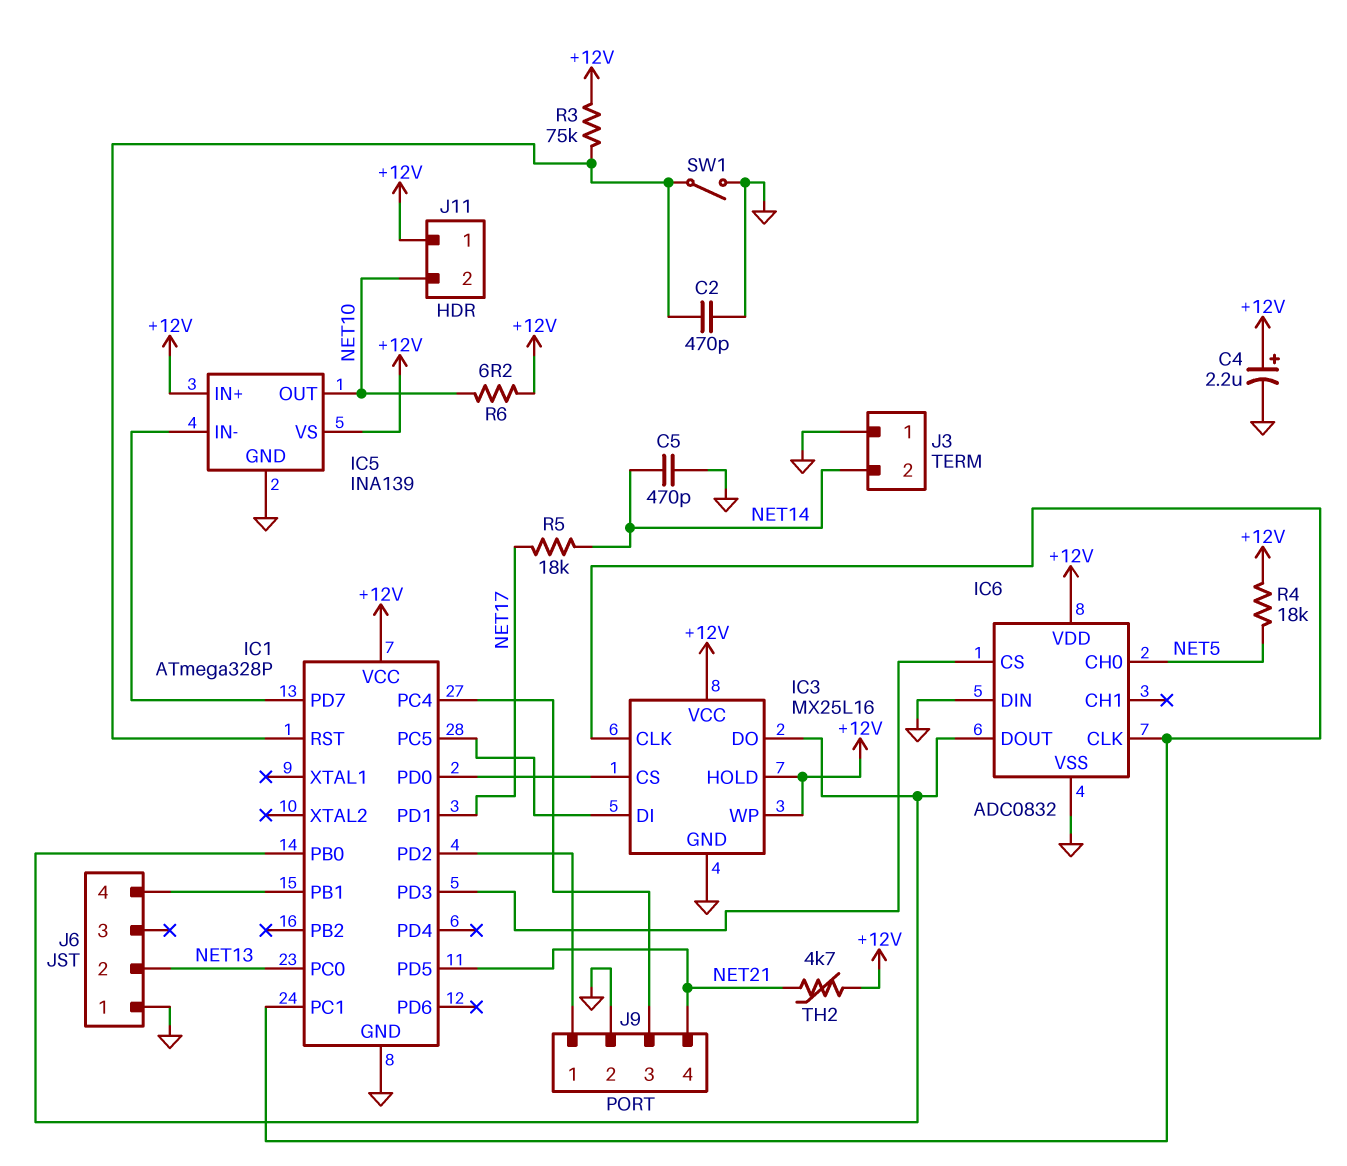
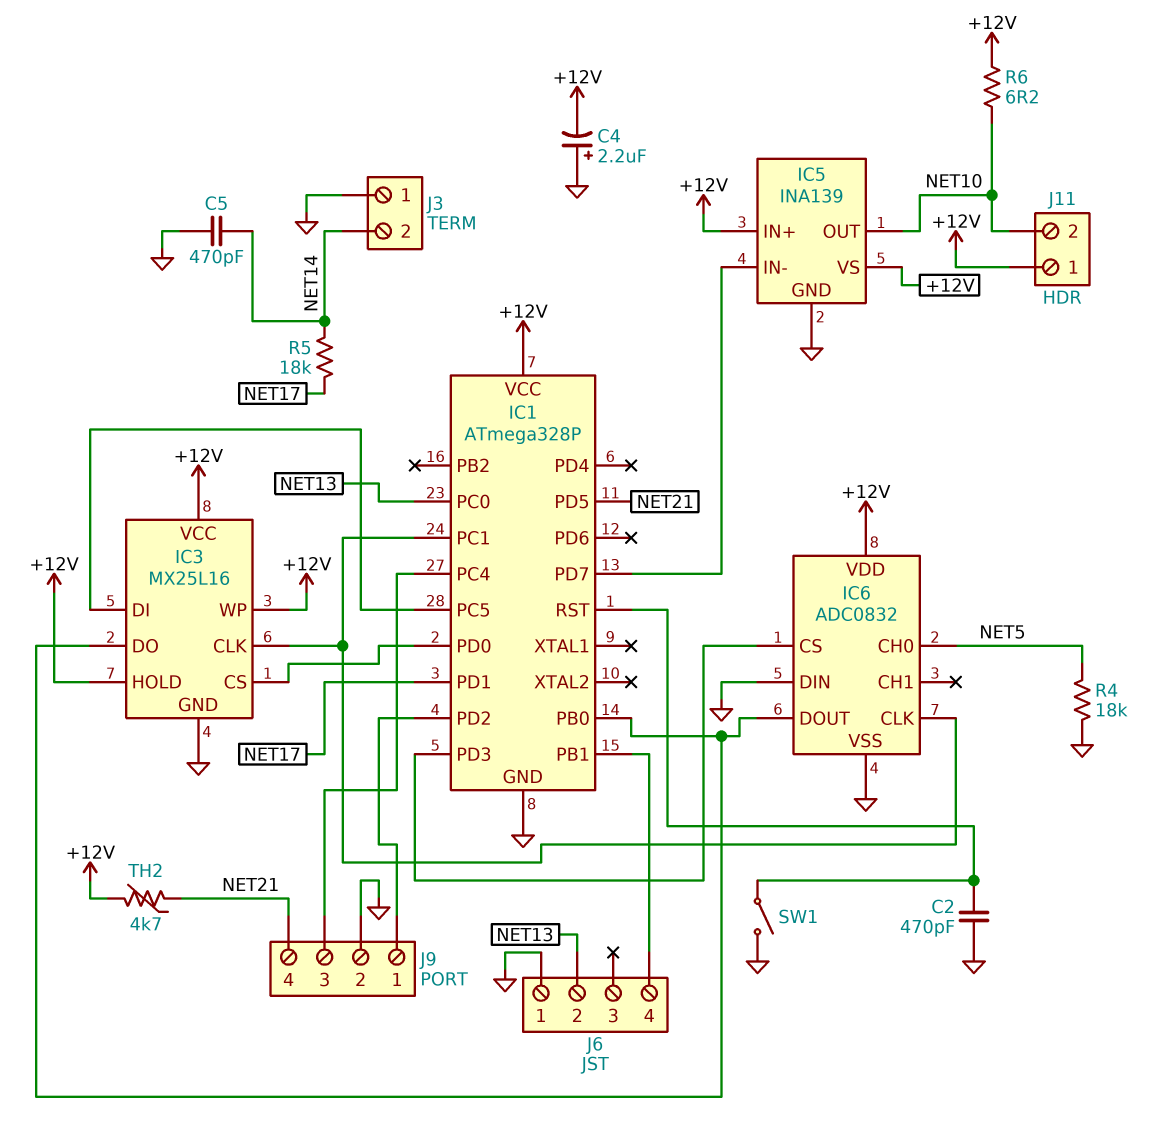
C4: 2.2uF (plus +12V, minus GND) -> 2.2uF (plus GND, minus +12V)
R3: 75k (+12V, IC1/RST) -> none
R4: 18k (+12V, NET5) -> 18k (GND, NET5)

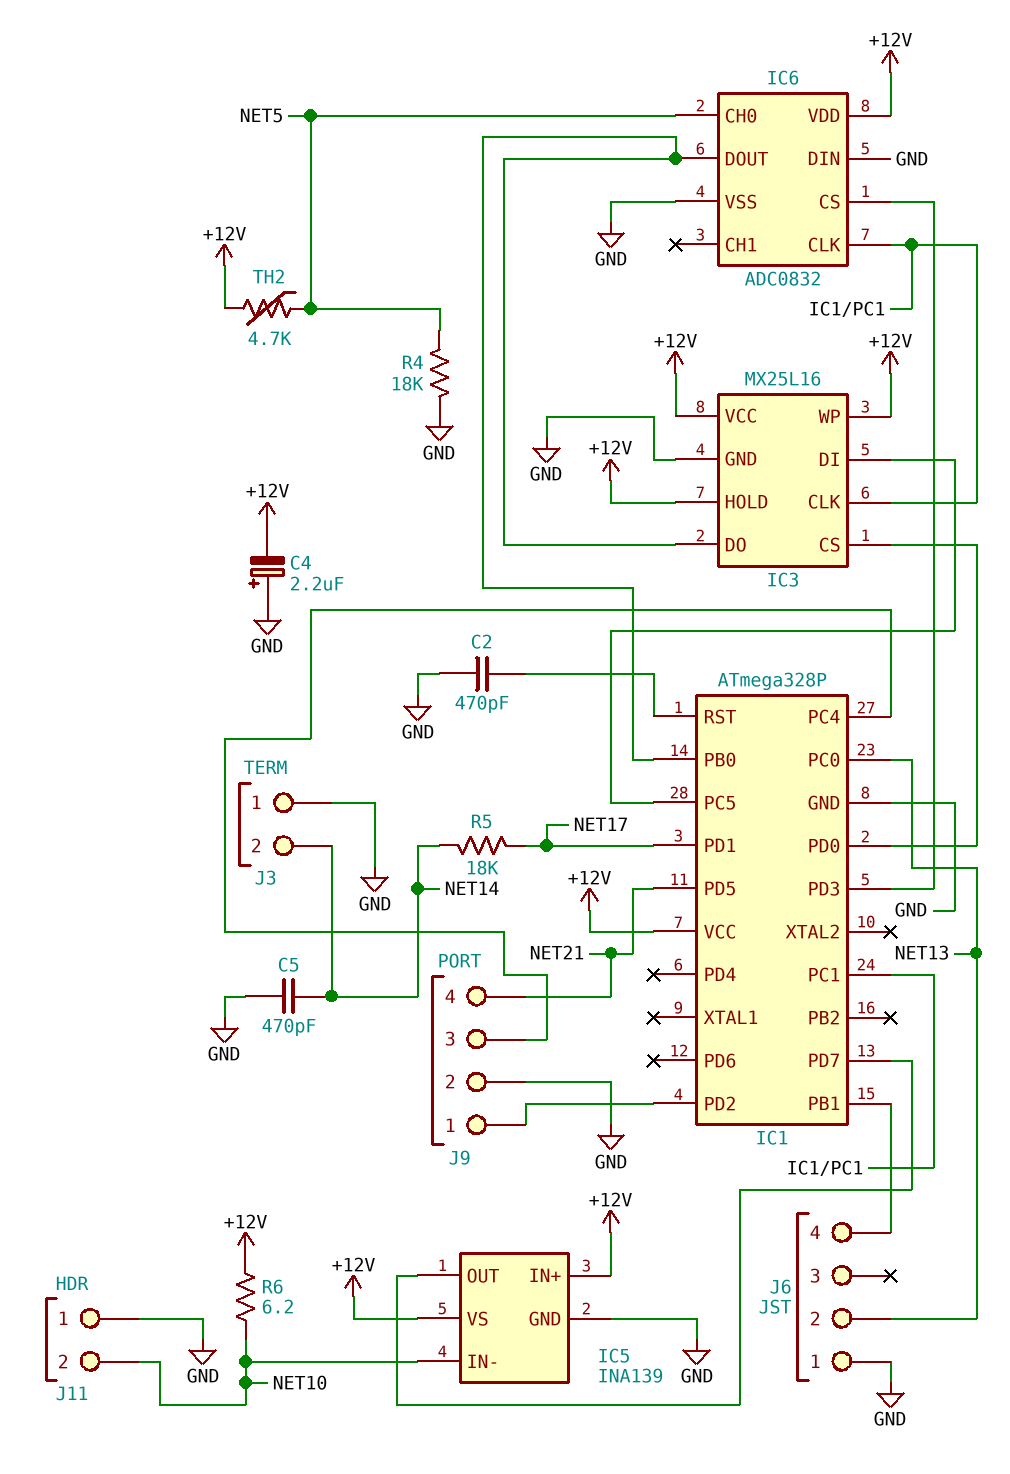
IC5 pin IN-: IC1/PD7 -> NET10
IC5 pin OUT: NET10 -> IC1/PD7
J11 pin 1: +12V -> GND
SW1: switch (GND, IC1/RST) -> none
TH2: 4.7k (+12V, NET21) -> 4.7k (+12V, NET5)

